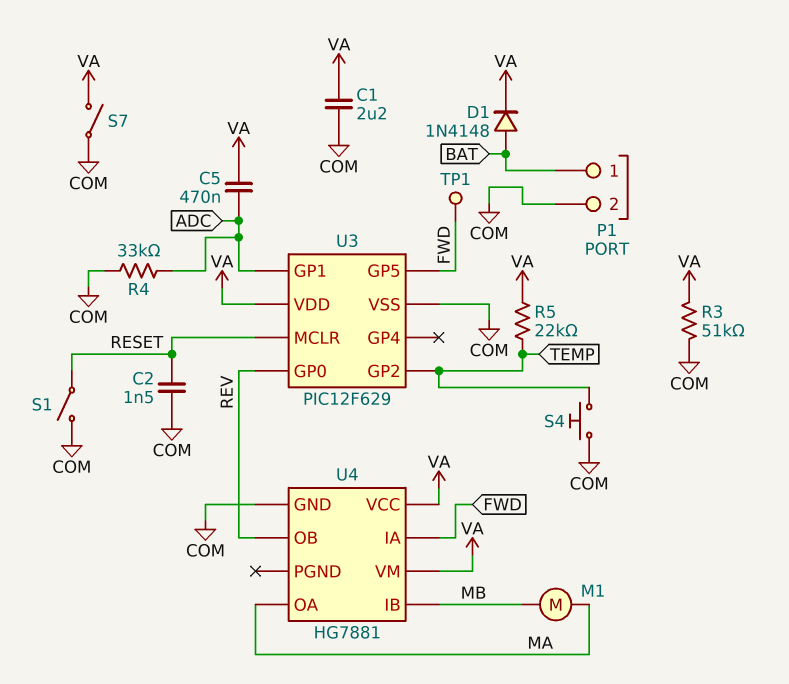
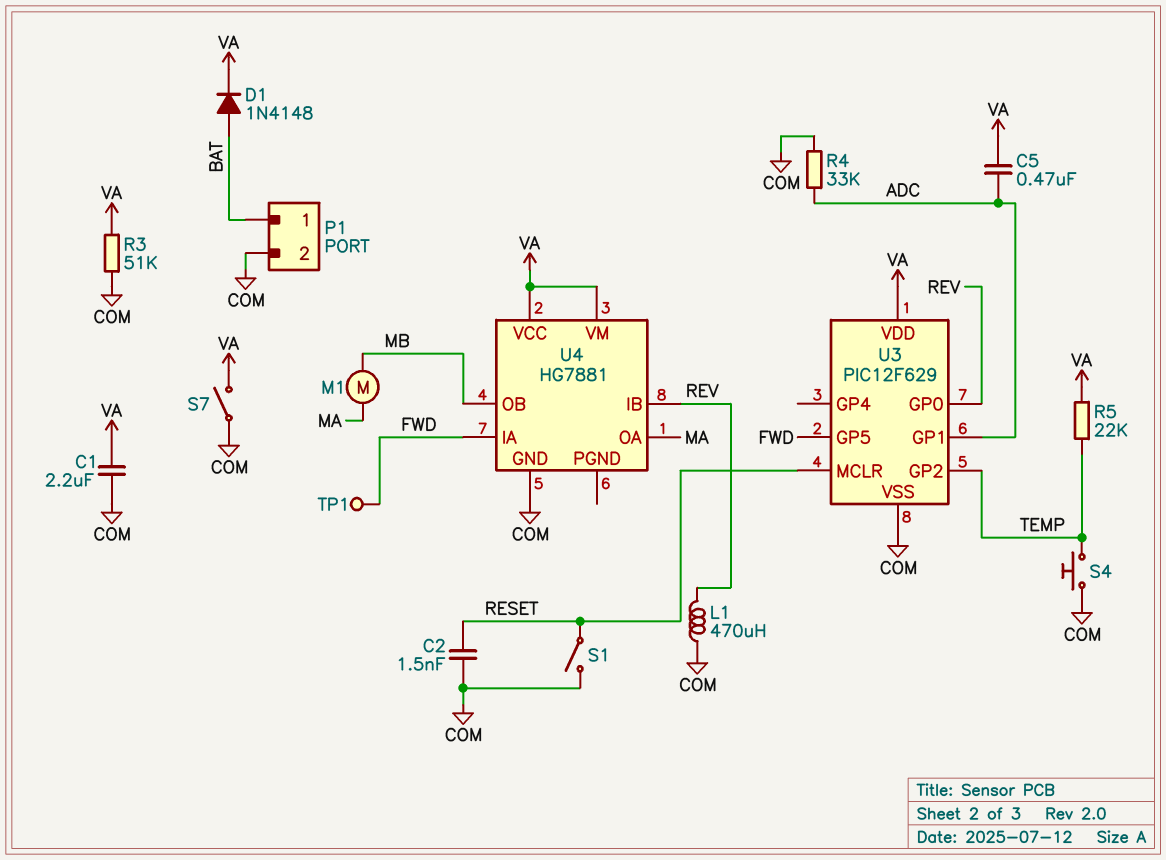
L1: none -> 470uH (COM, REV)
U4 pin IB: MB -> REV
U4 pin OB: REV -> MB

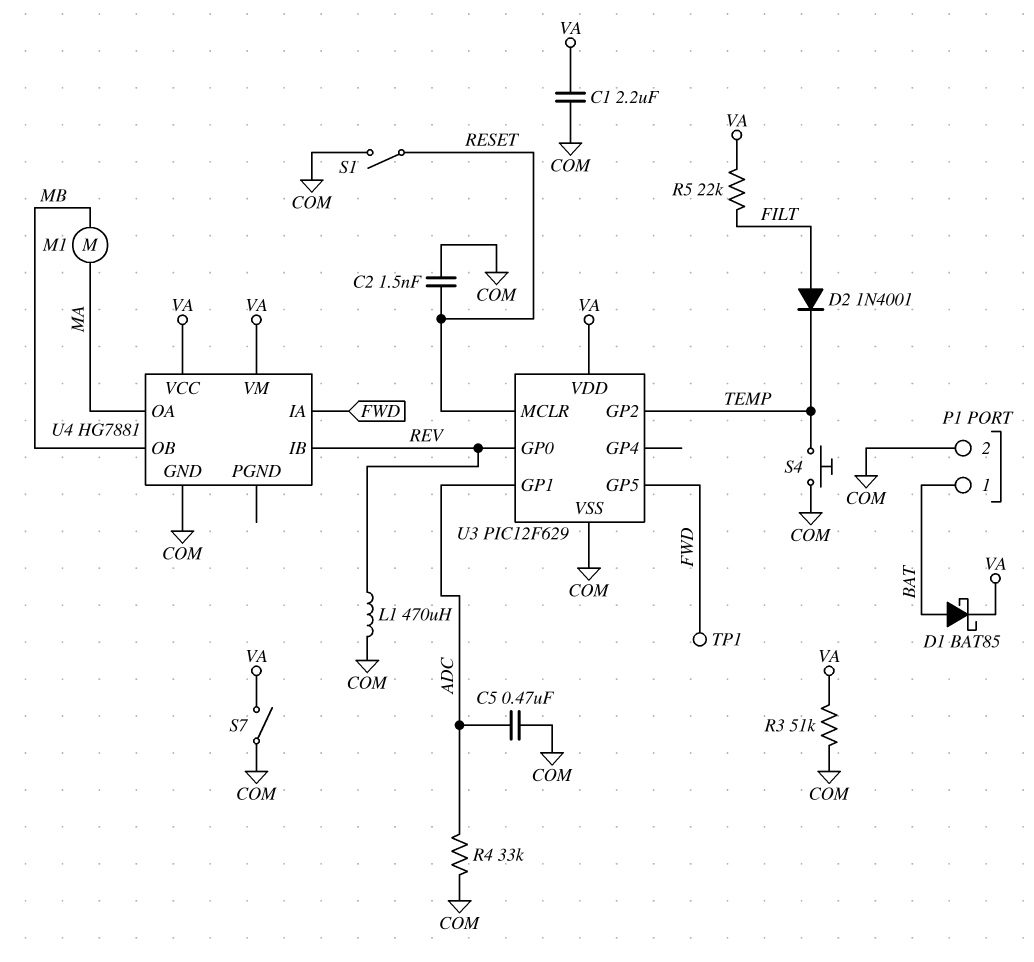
C5: 470nF (ADC, VA) -> 470nF (ADC, COM)
D1: diode 1N4148 (A BAT, K VA) -> schottky BAT85 (A BAT, K VA)
D2: none -> diode 1N4001 (A FILT, K TEMP)
R5: 22k (TEMP, VA) -> 22k (FILT, VA)

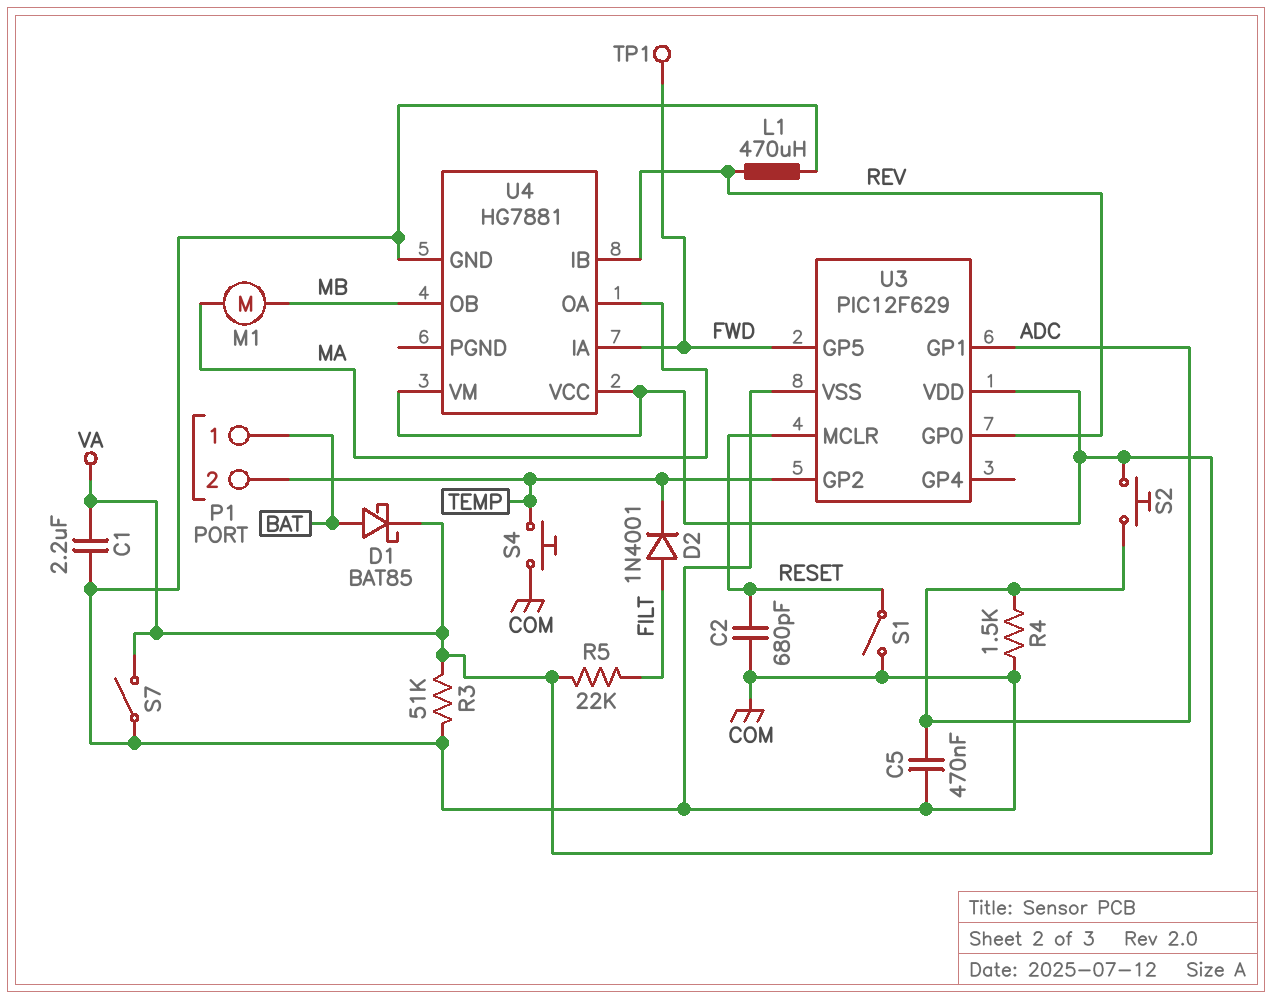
C2: 1.5nF (COM, RESET) -> 680pF (COM, RESET)
P1 pin 2: COM -> TEMP
R4: 33k (ADC, COM) -> 1.5k (ADC, COM)
S2: none -> button (ADC, VA)

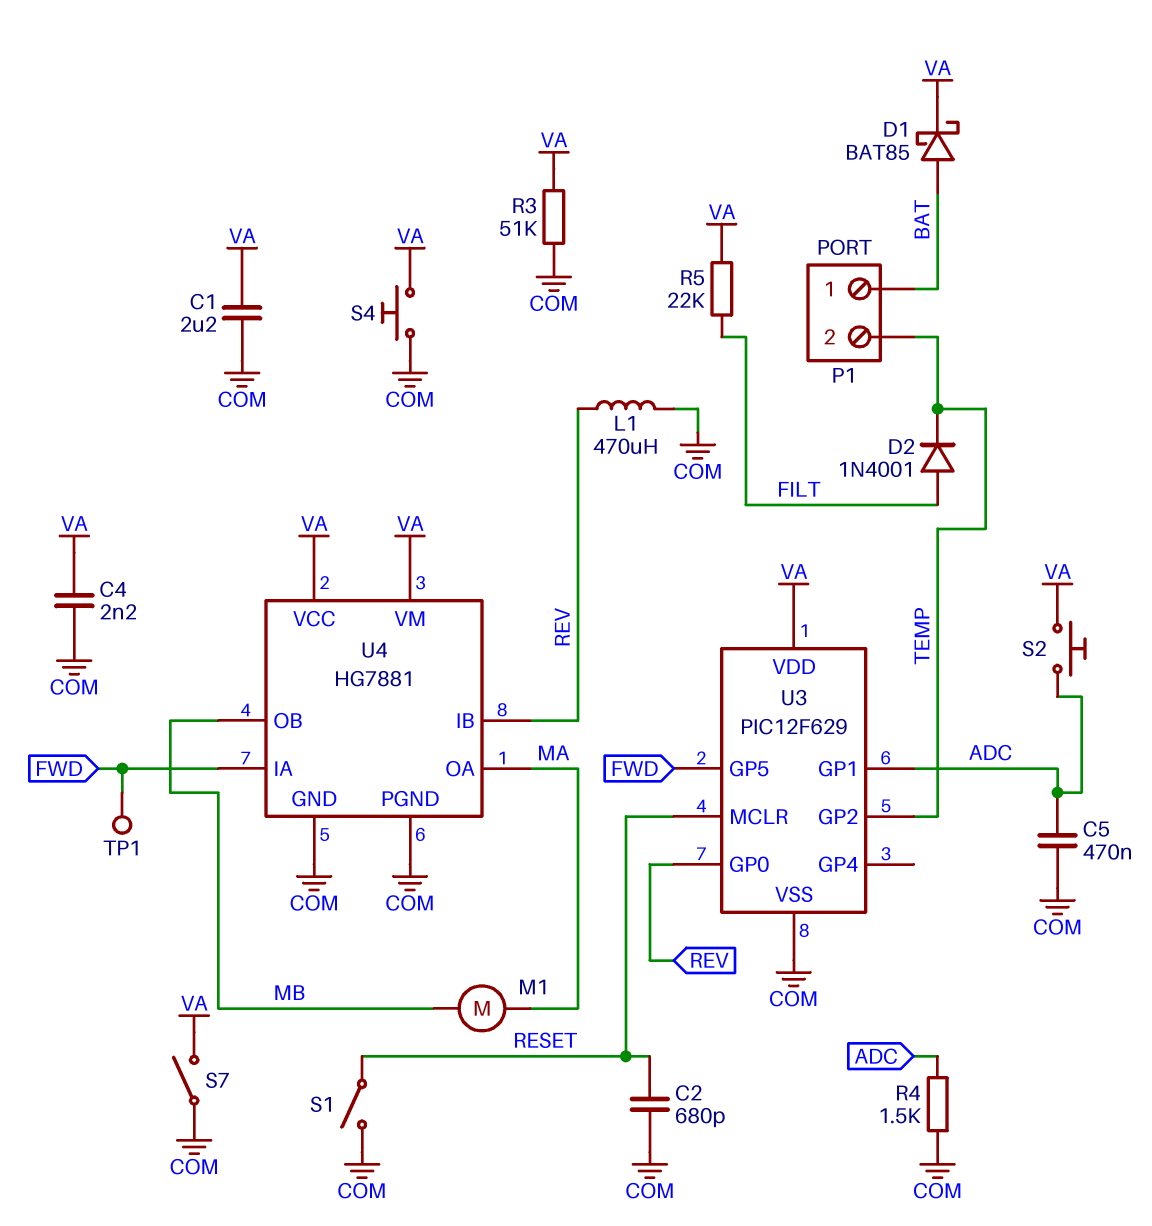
C4: none -> 2.2nF (COM, VA)
S4: button (COM, TEMP) -> button (COM, VA)
U4 pin PGND: none -> COM

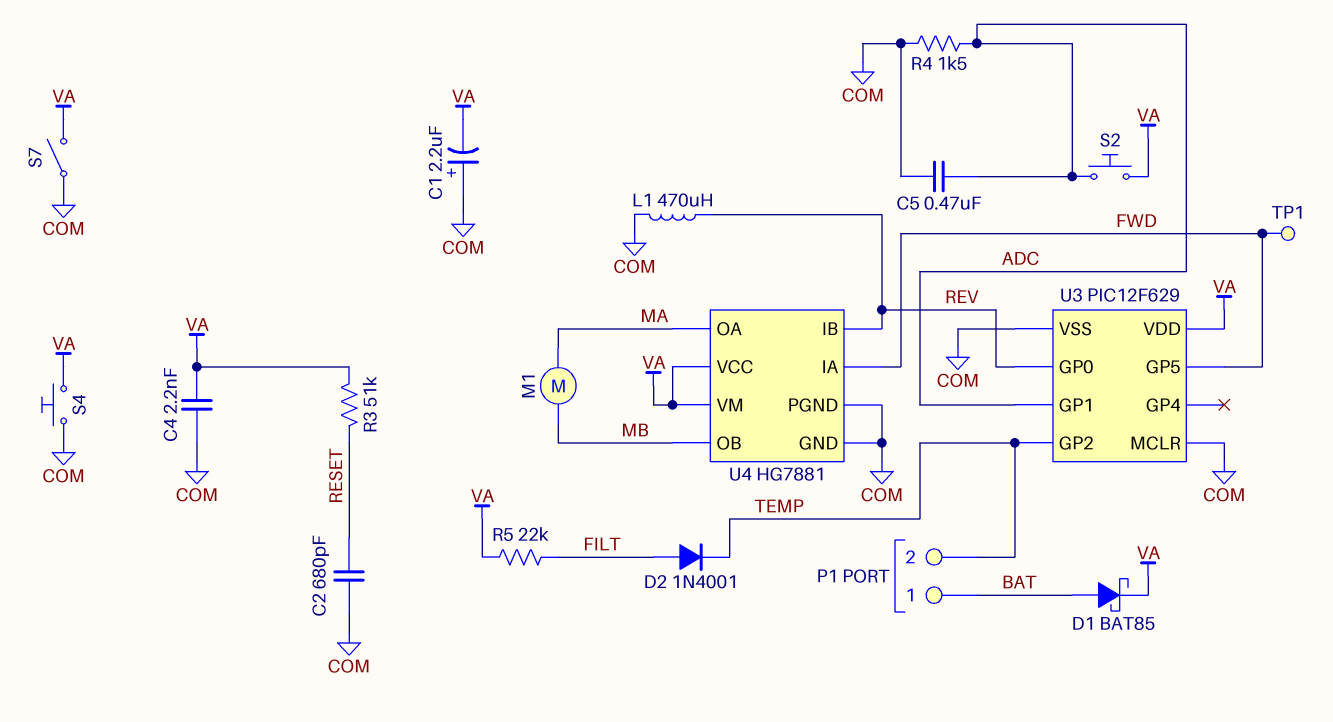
C1: 2.2uF (COM, VA) -> 2.2uF (plus COM, minus VA)
R3: 51k (COM, VA) -> 51k (RESET, VA)
S1: switch (COM, RESET) -> none
U3 pin MCLR: RESET -> COM

